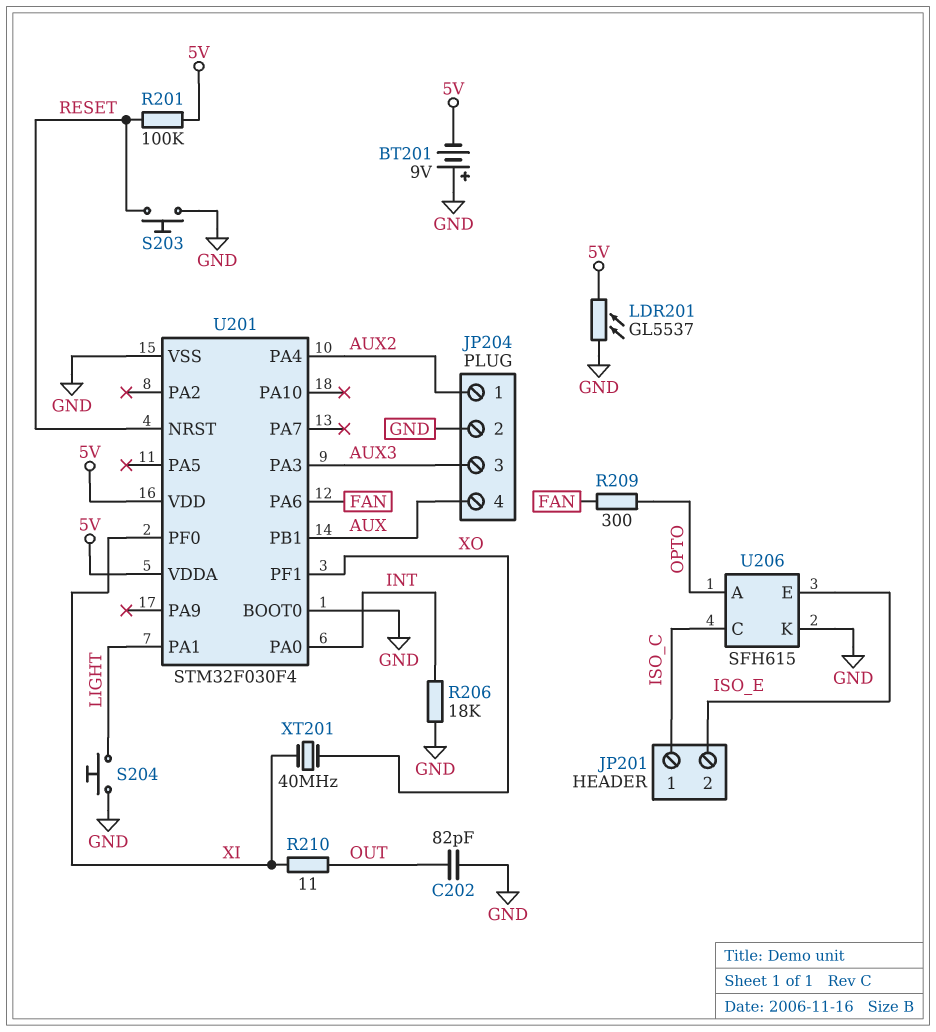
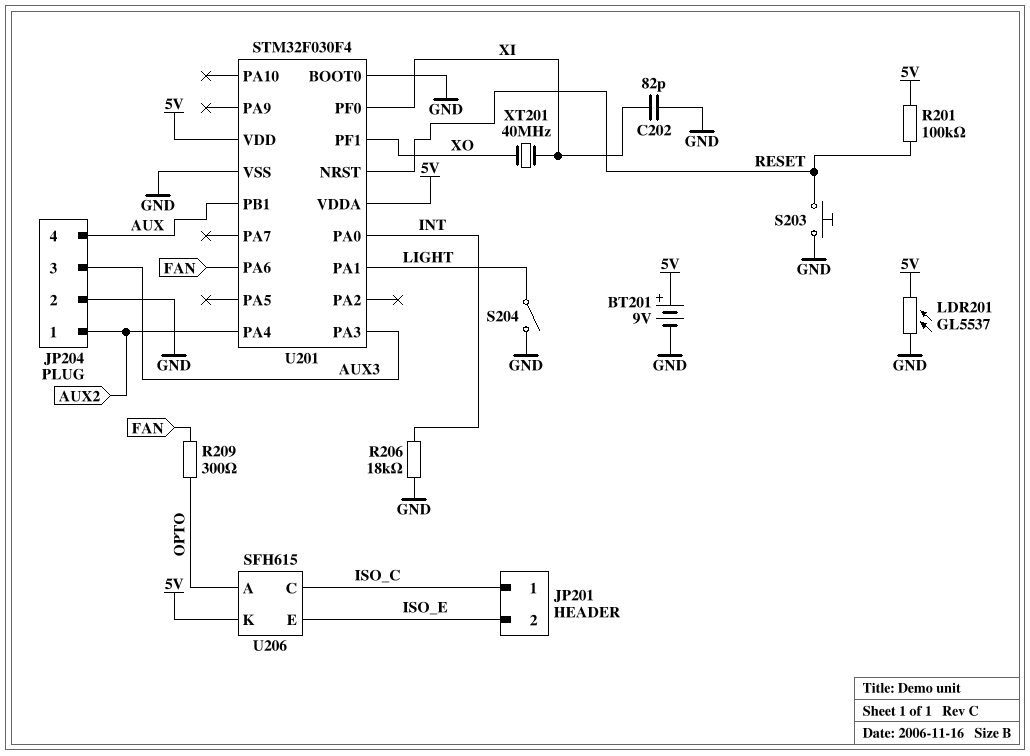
BT201: 9V (plus GND, minus 5V) -> 9V (plus 5V, minus GND)
C202: 82pF (GND, OUT) -> 82pF (GND, XI)
R210: 11 (OUT, XI) -> none
S204: button (GND, LIGHT) -> switch (GND, LIGHT)
U206 pin K: GND -> 5V

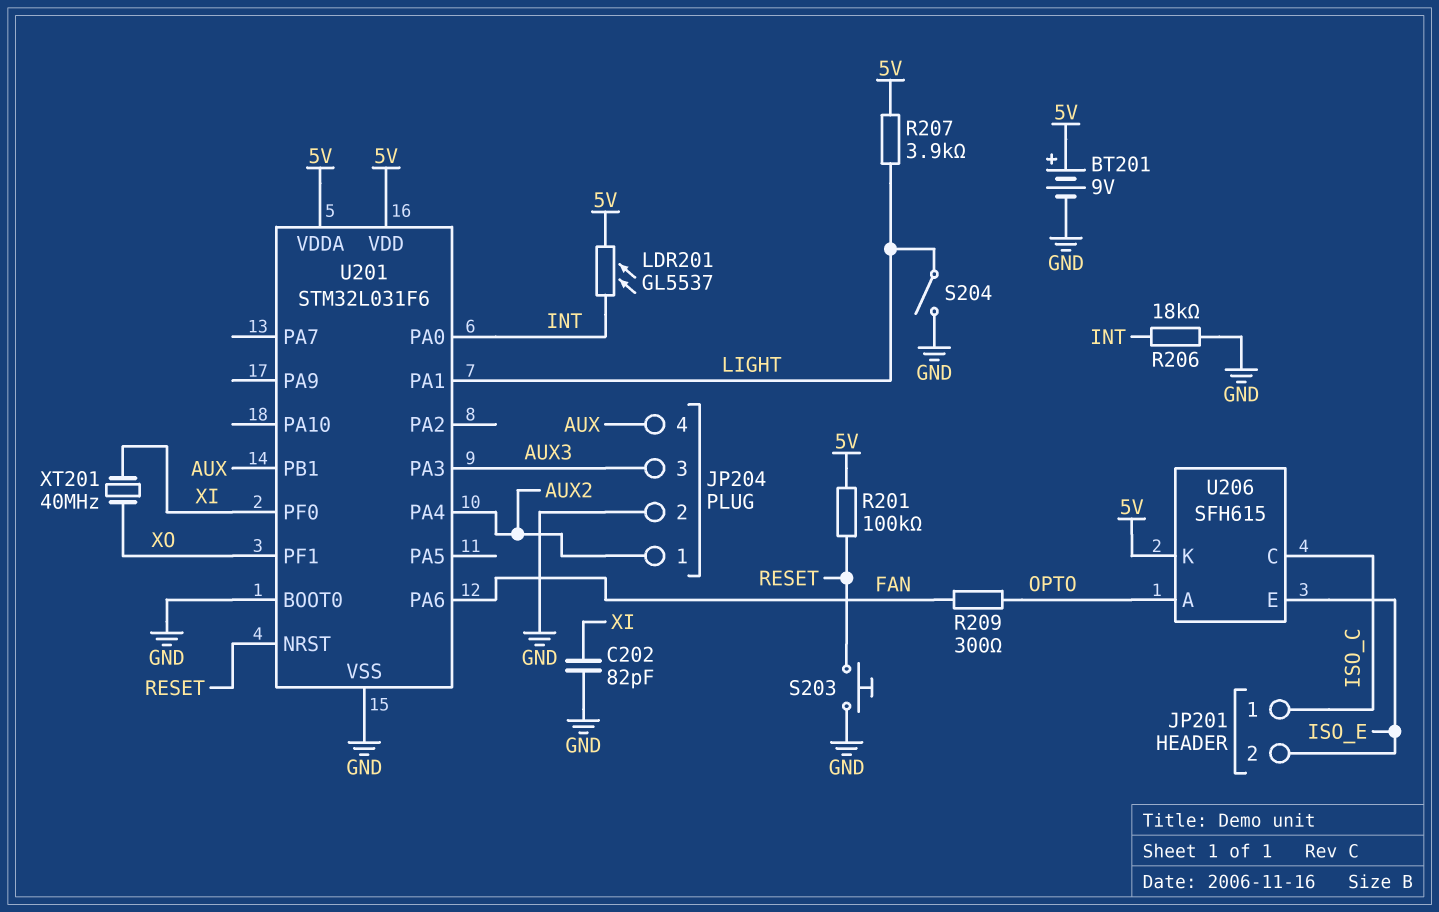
LDR201: GL5537 (5V, GND) -> GL5537 (5V, INT)
R207: none -> 3.9k (5V, LIGHT)
U201: STM32F030F4 -> STM32L031F6

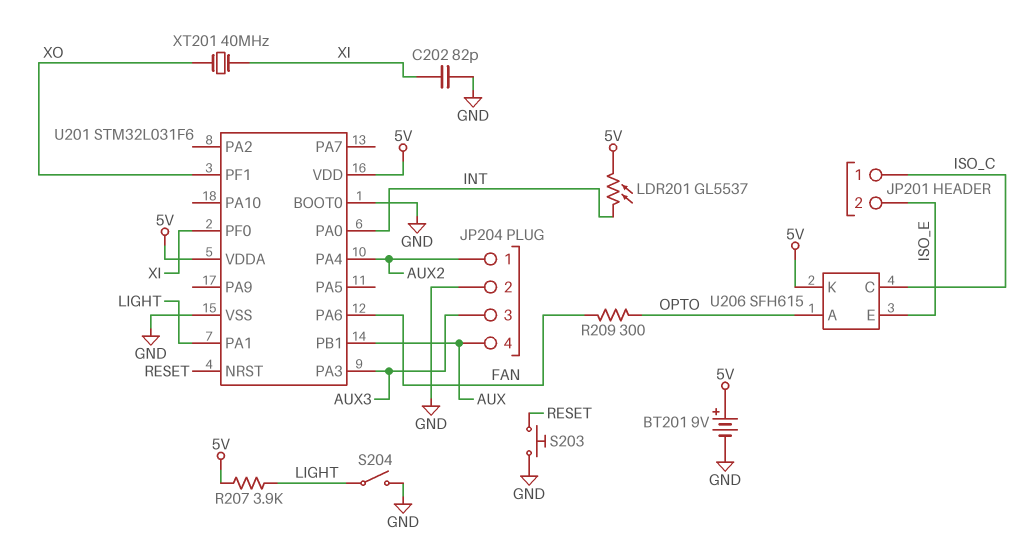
R201: 100k (5V, RESET) -> none
R206: 18k (GND, INT) -> none

